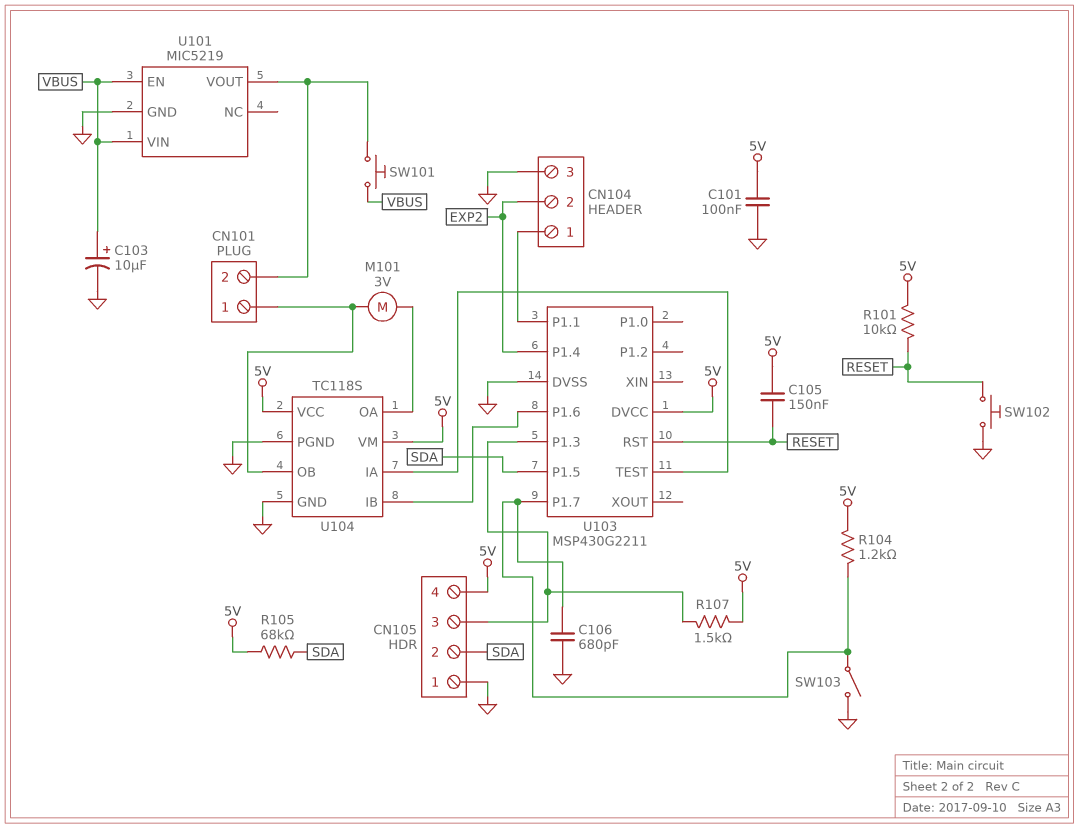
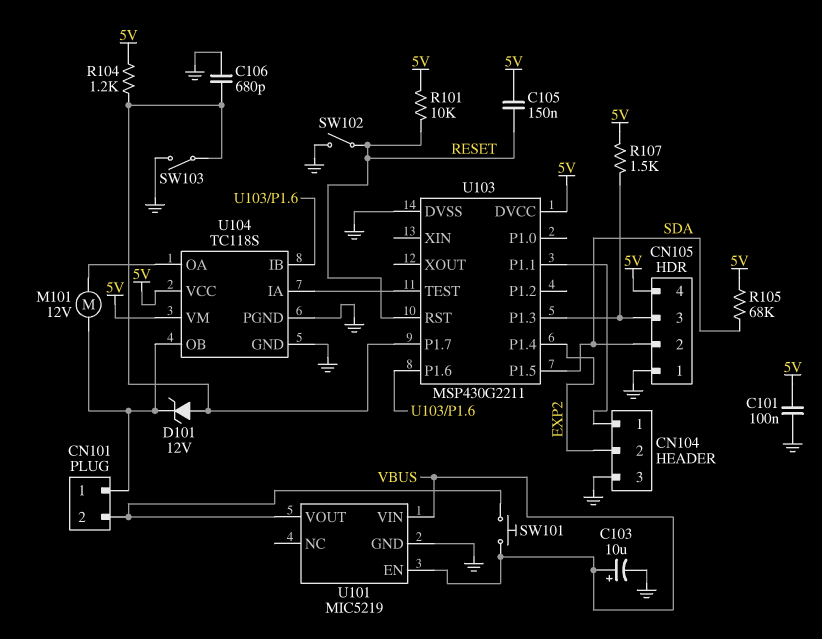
D101: none -> zener 12V (A U103/P1.7, K CN101/1)
M101: motor 3V (CN101/1, U104/OA) -> motor 12V (CN101/1, U104/OA)
SW102: button (GND, RESET) -> switch (GND, RESET)

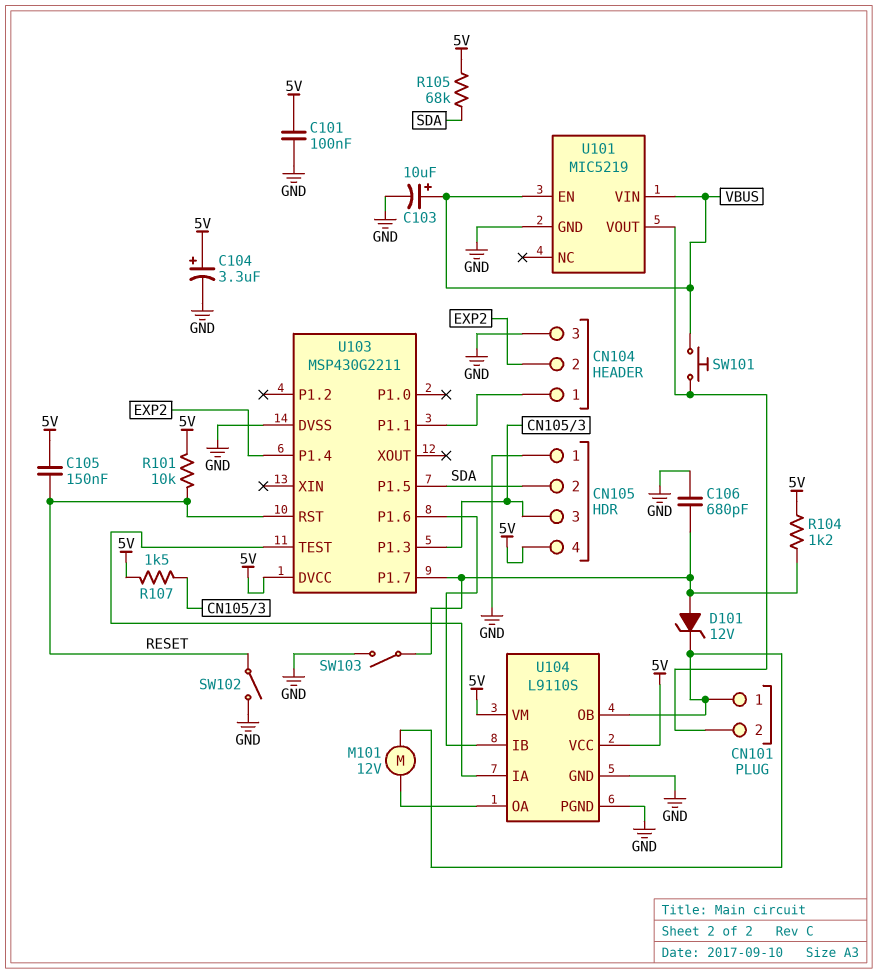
C104: none -> 3.3uF (plus 5V, minus GND)
U104: TC118S -> L9110S

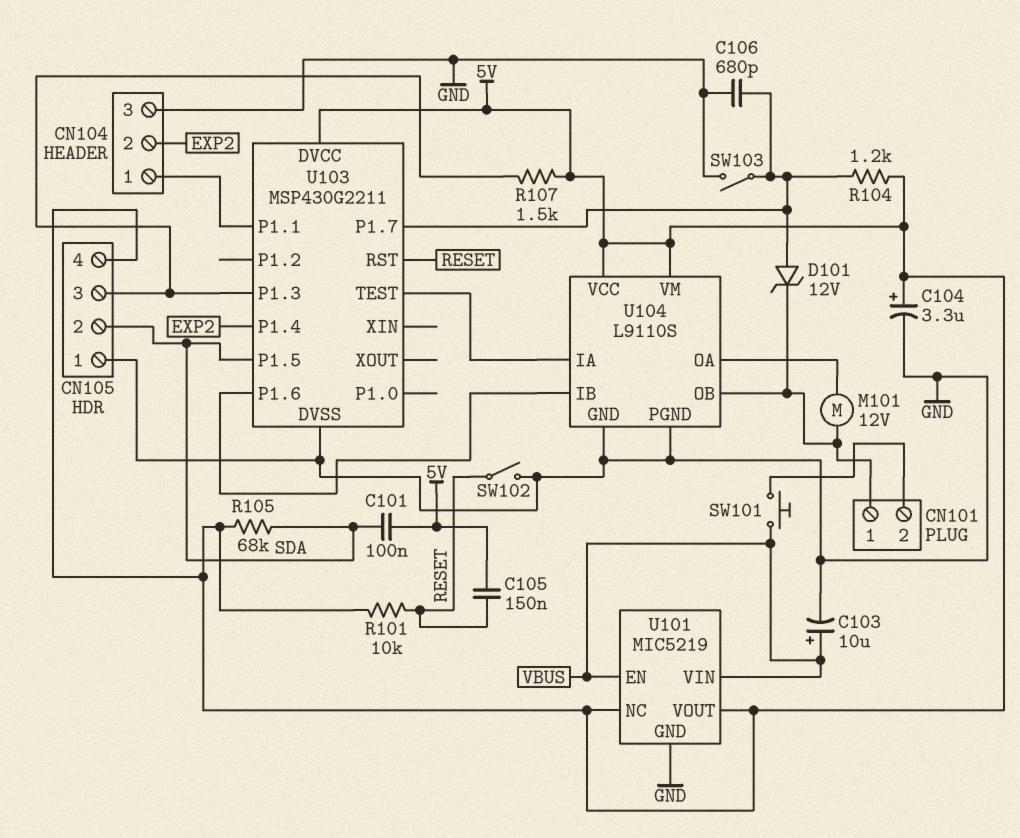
C101: 100nF (5V, GND) -> 100nF (5V, SDA)
U101 pin NC: none -> 5V
U101 pin VOUT: CN101/2 -> 5V

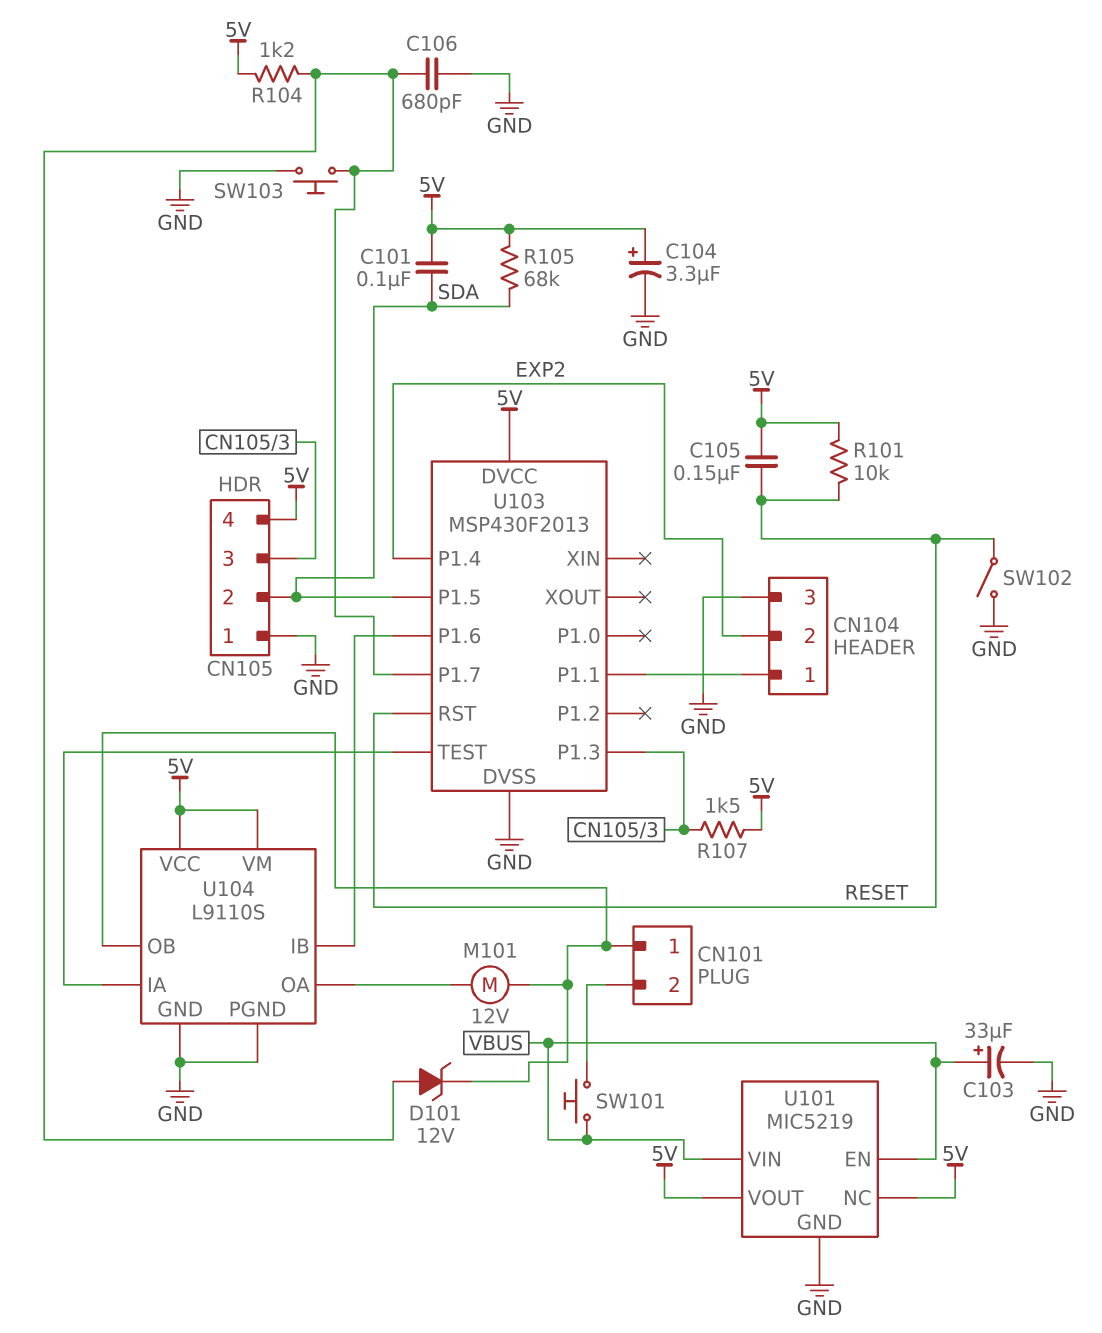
C103: 10uF (plus VBUS, minus GND) -> 33uF (plus VBUS, minus GND)
SW103: switch (GND, U103/P1.7) -> button (GND, U103/P1.7)
U103: MSP430G2211 -> MSP430F2013

